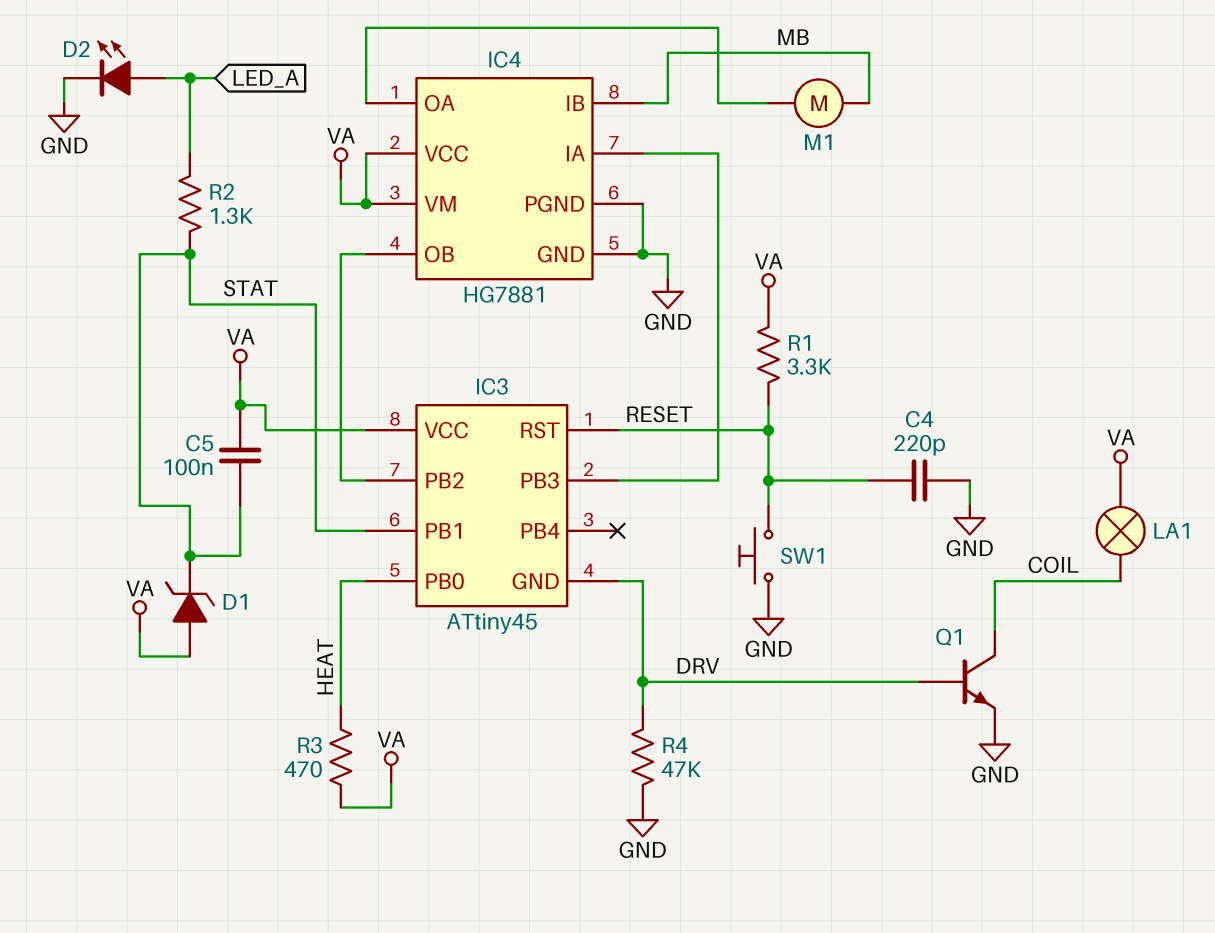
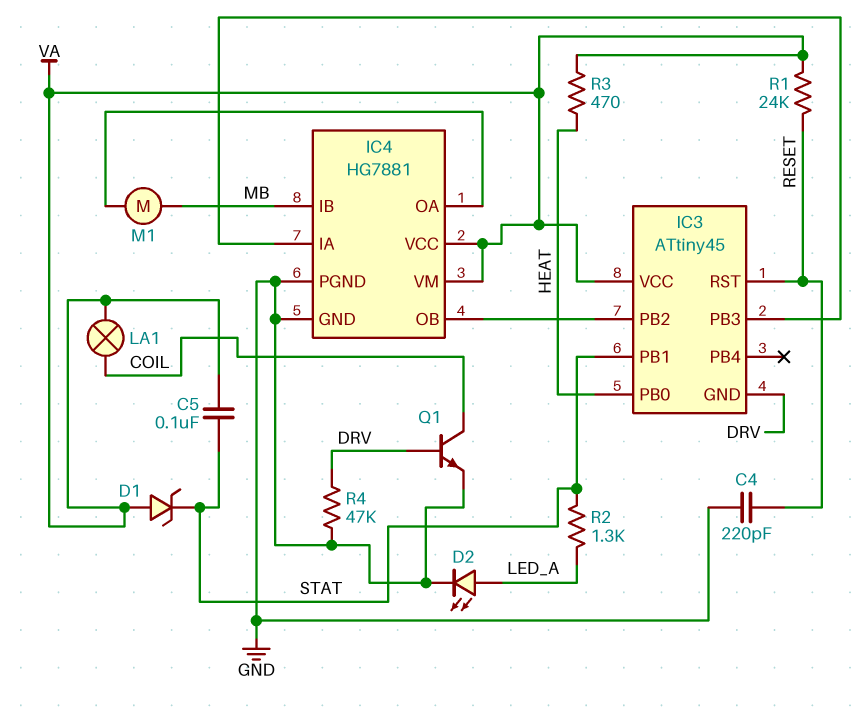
R1: 3.3k (RESET, VA) -> 24k (RESET, VA)
SW1: button (GND, RESET) -> none

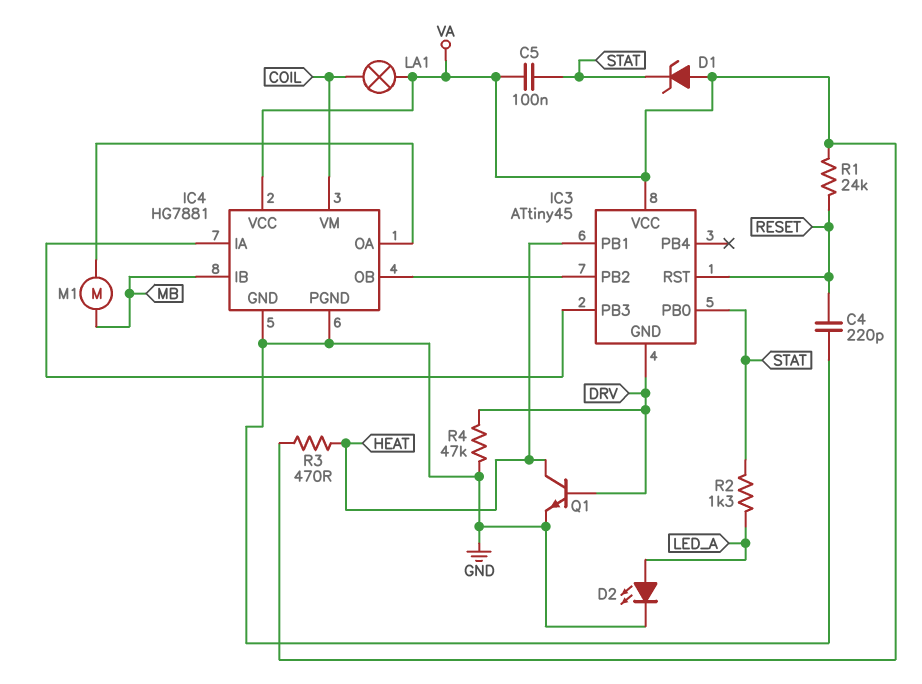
IC3 pin PB0: HEAT -> STAT
IC3 pin PB1: STAT -> HEAT
IC4 pin VM: VA -> COIL
Q1: NPN (B DRV, C COIL, E GND) -> NPN (B DRV, C HEAT, E GND)

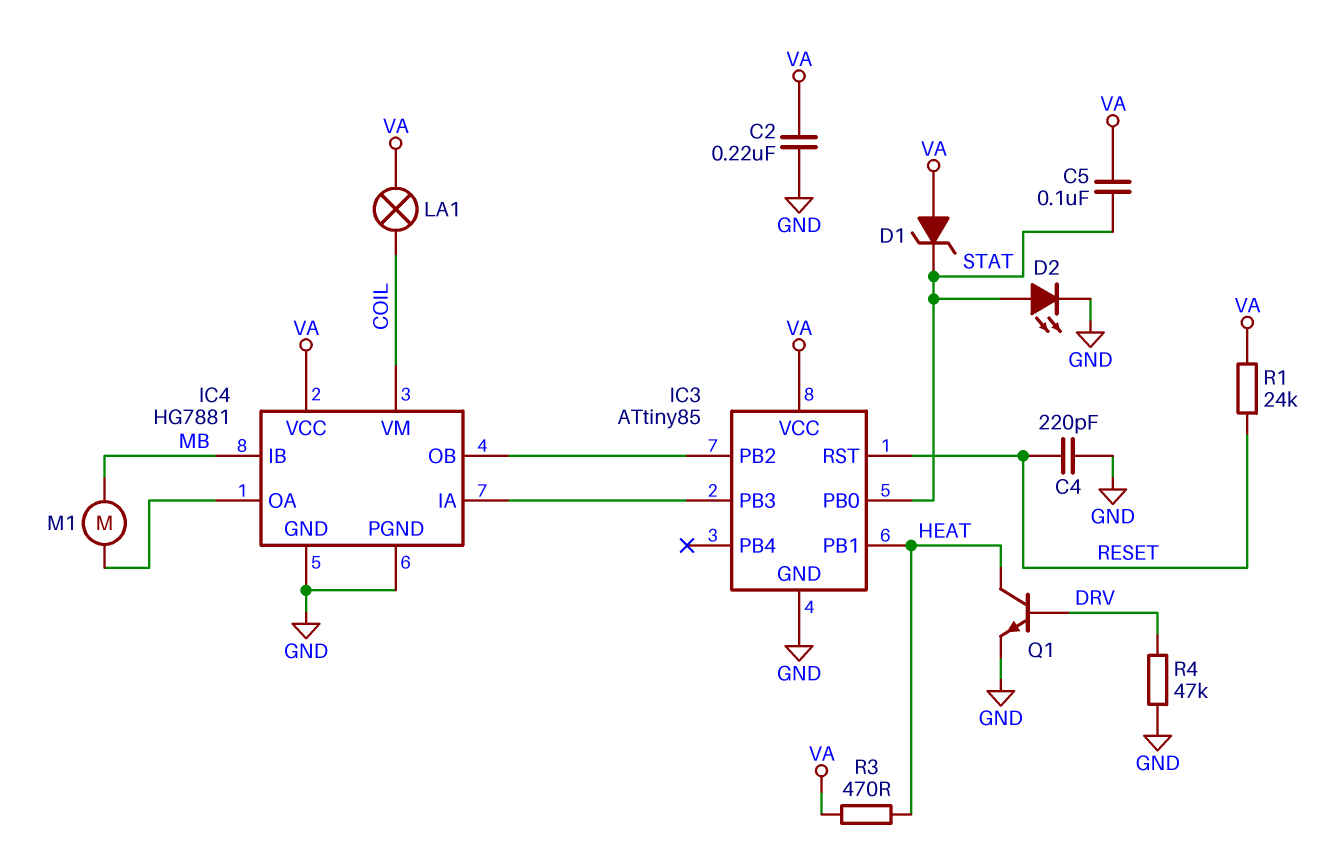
C2: none -> 220nF (GND, VA)
D2: LED (A LED_A, K GND) -> LED (A STAT, K GND)
IC3: ATtiny45 -> ATtiny85
IC3 pin GND: DRV -> GND
R2: 1.3k (LED_A, STAT) -> none

